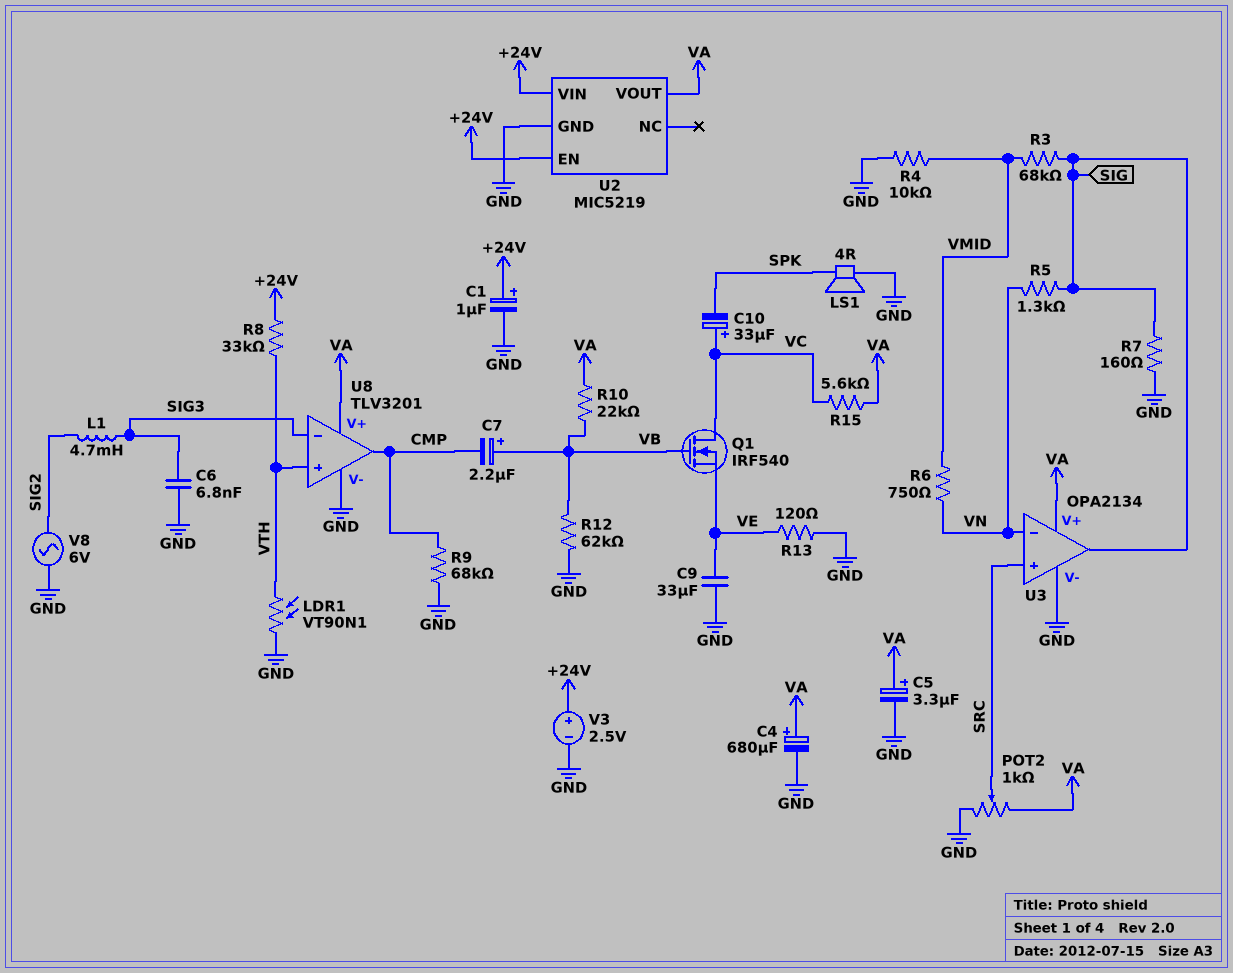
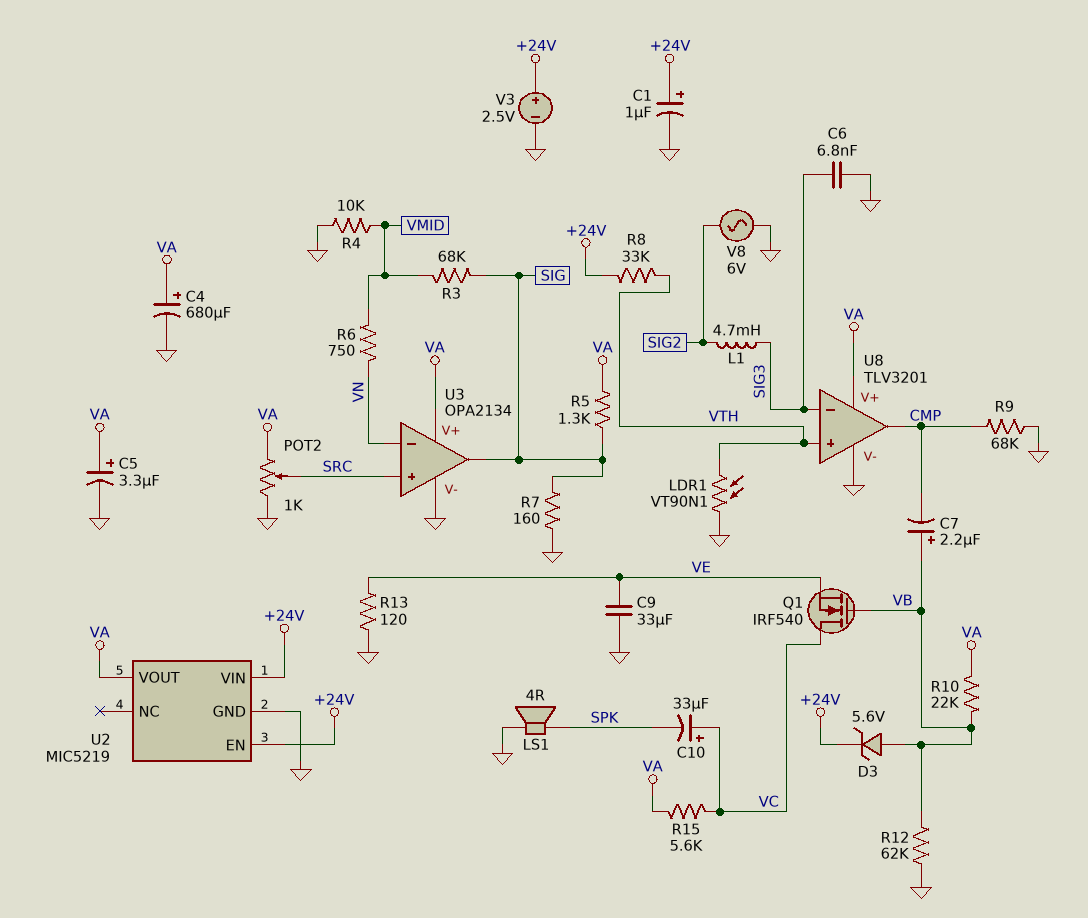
D3: none -> zener 5.6V (A VB, K +24V)
R5: 1.3k (SIG, VN) -> 1.3k (SIG, VA)

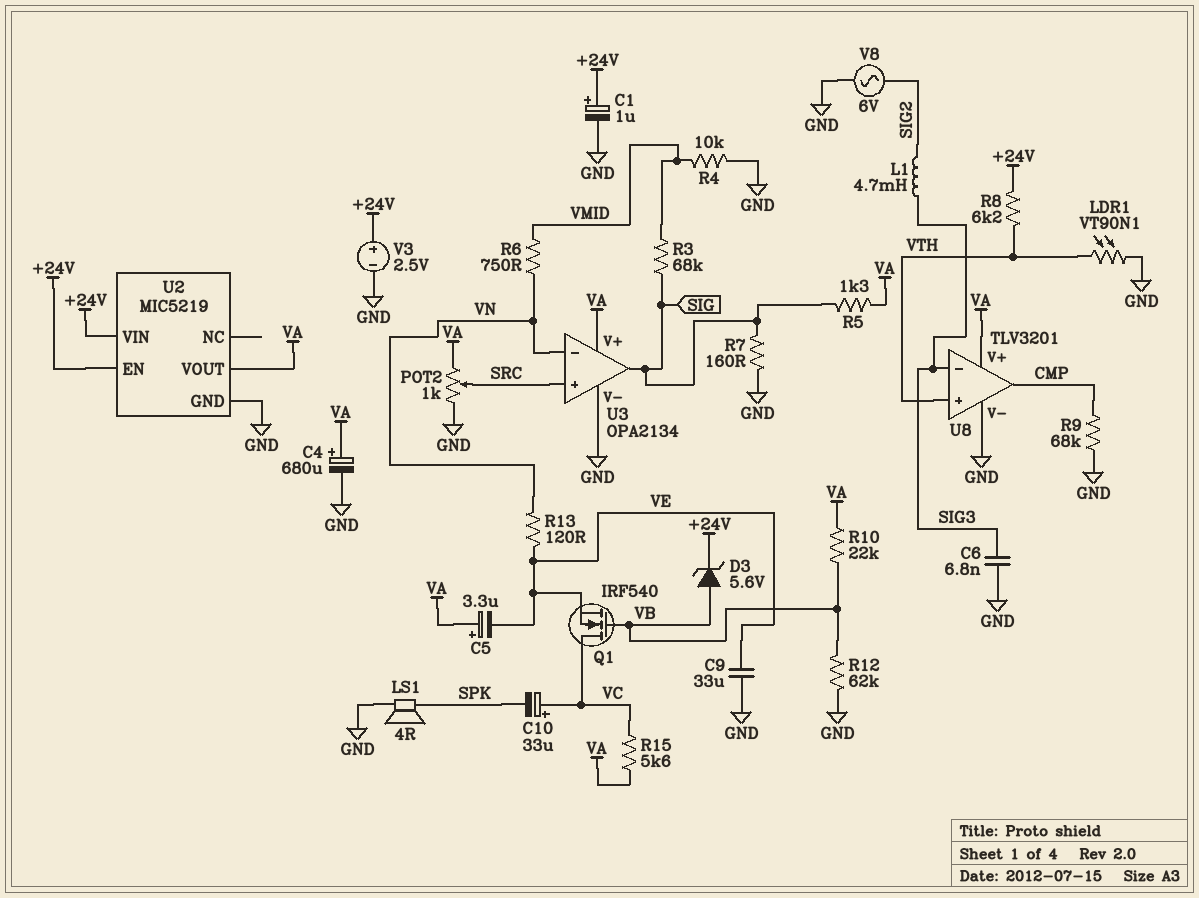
C5: 3.3uF (plus VA, minus GND) -> 3.3uF (plus VA, minus VE)
C7: 2.2uF (plus VB, minus CMP) -> none
R8: 33k (+24V, VTH) -> 6.2k (+24V, VTH)
R13: 120 (GND, VE) -> 120 (VE, VN)

